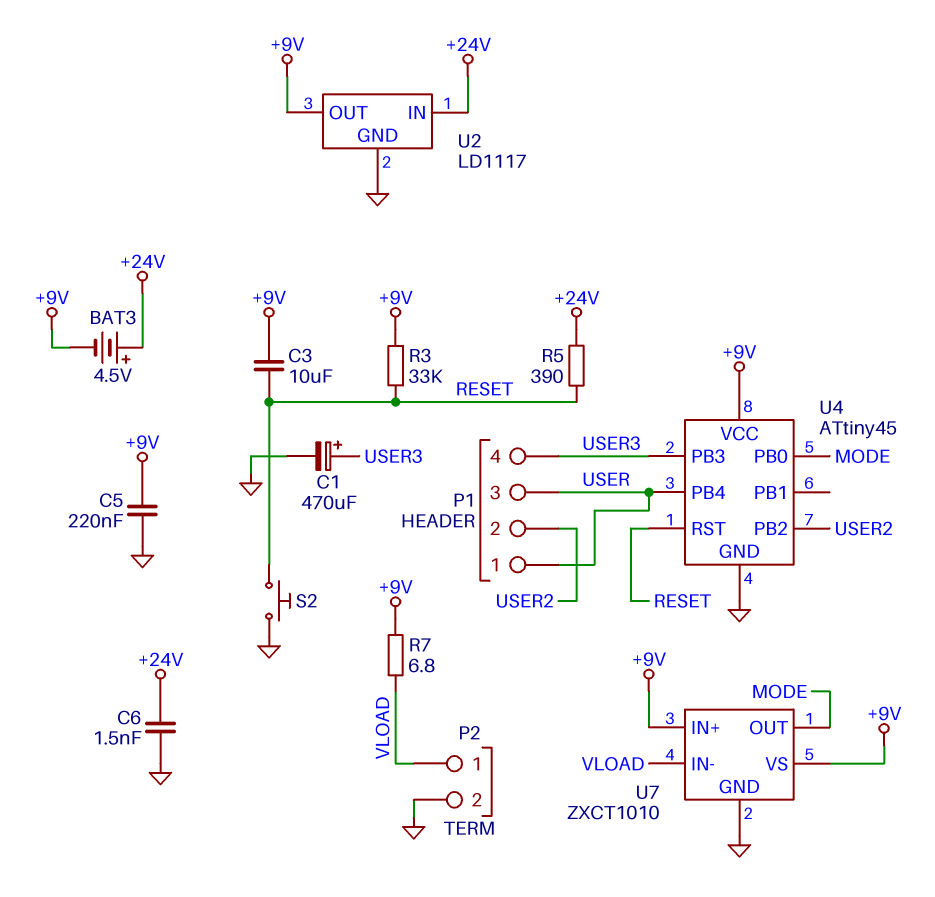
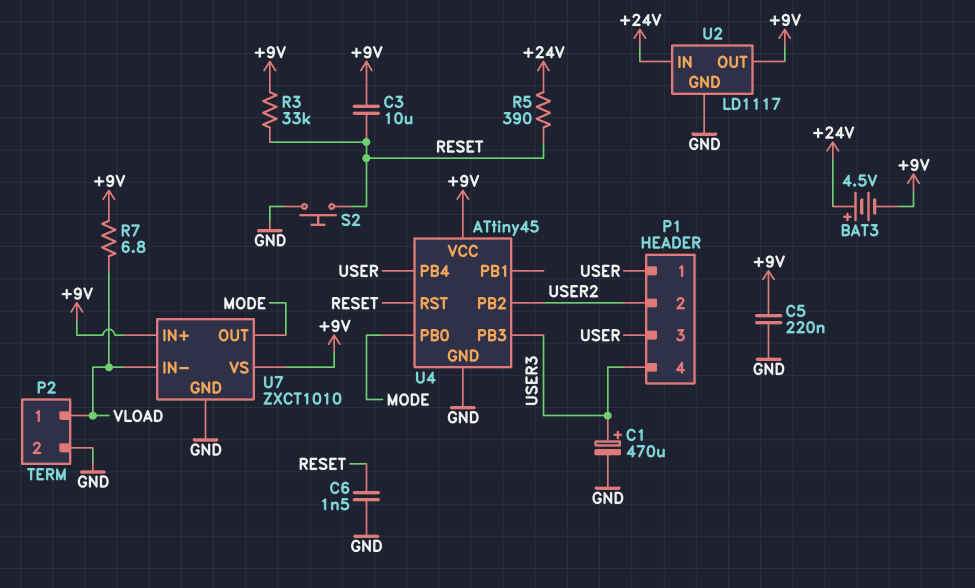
C6: 1.5nF (+24V, GND) -> 1.5nF (GND, RESET)

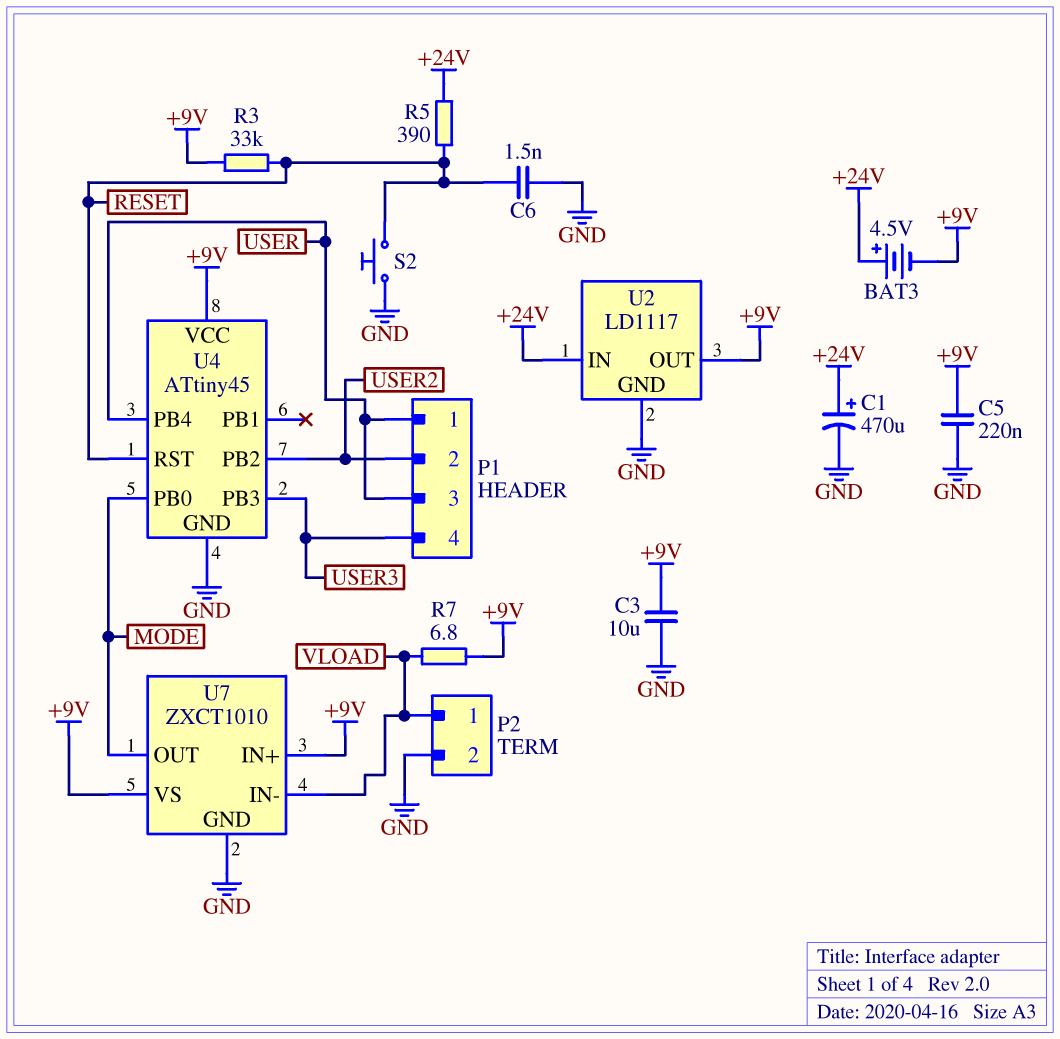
C1: 470uF (plus USER3, minus GND) -> 470uF (plus +24V, minus GND)
C3: 10uF (+9V, RESET) -> 10uF (+9V, GND)

